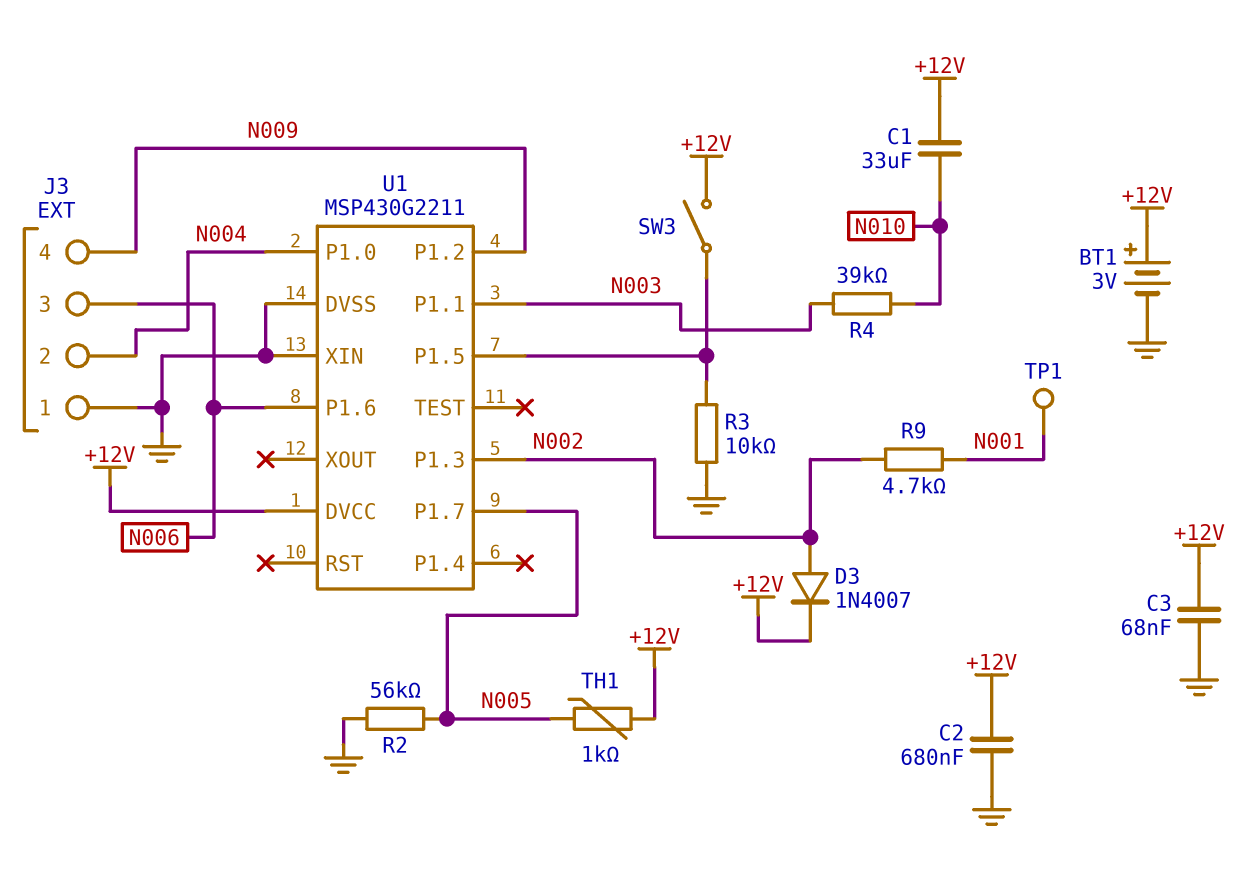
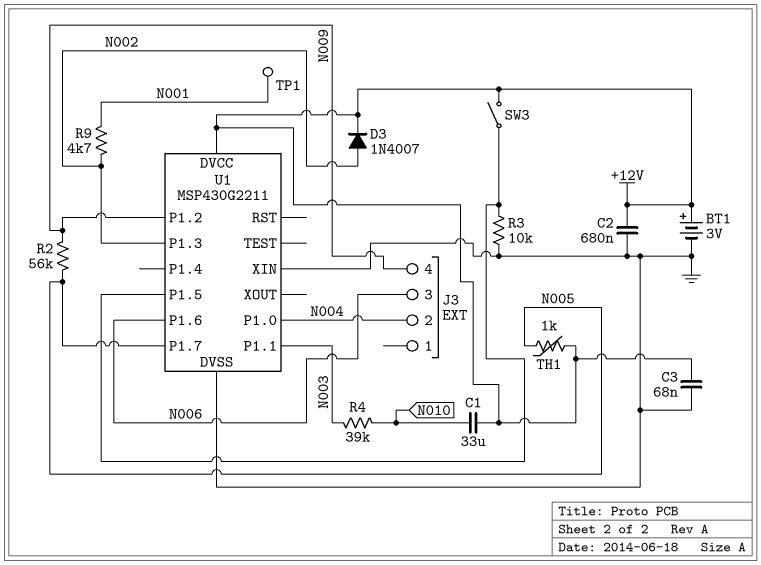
J3 pin 1: GND -> none
R2: 56k (GND, N005) -> 56k (N005, N009)

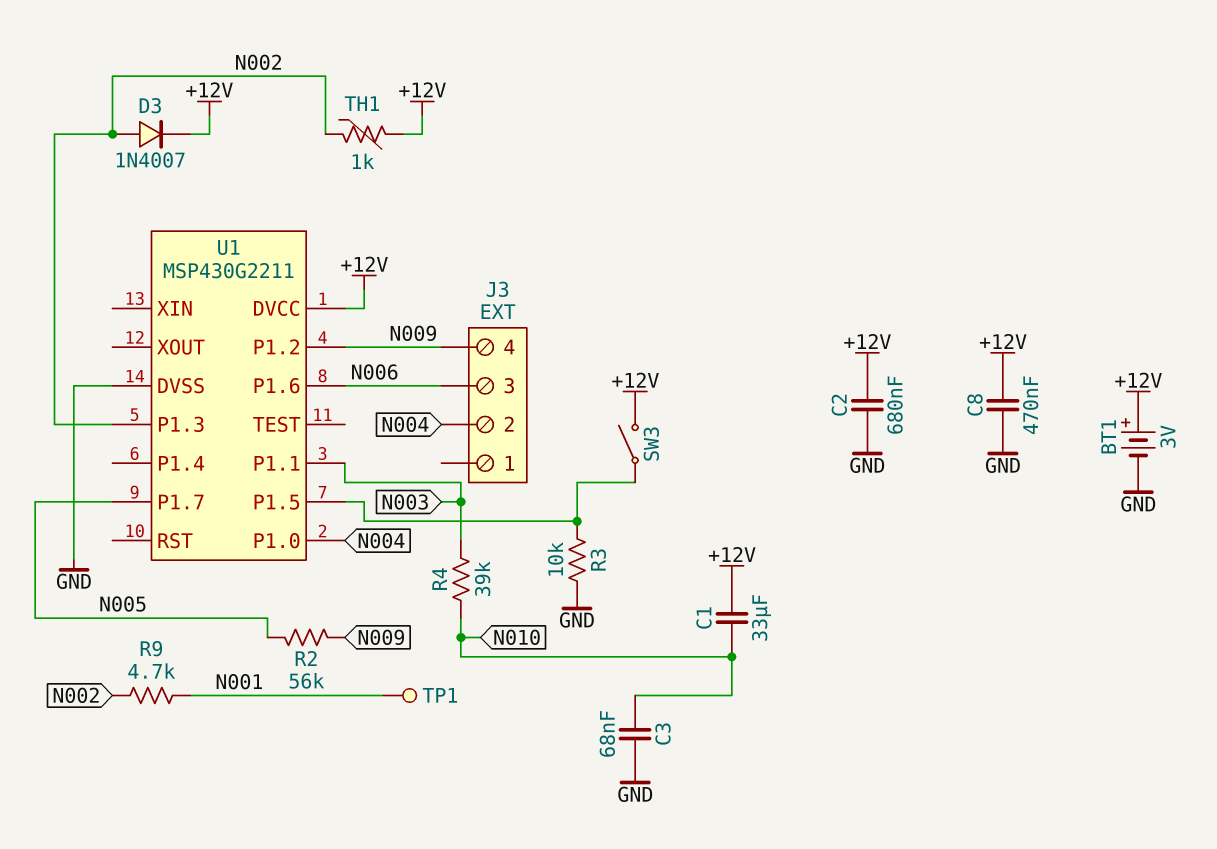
C3: 68nF (+12V, GND) -> 68nF (GND, N010)
C8: none -> 470nF (+12V, GND)
TH1: 1k (+12V, N005) -> 1k (+12V, N002)
U1 pin XIN: GND -> none

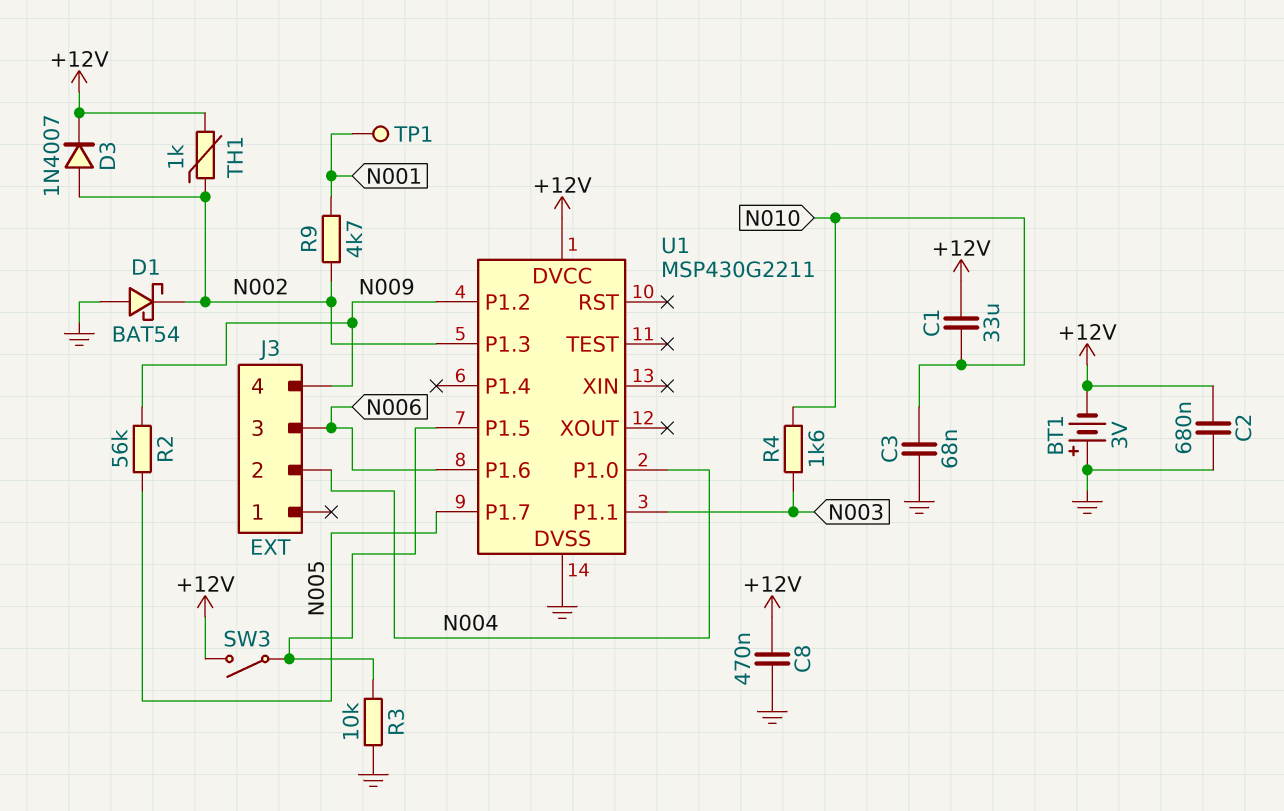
BT1: 3V (plus +12V, minus GND) -> 3V (plus GND, minus +12V)
D1: none -> schottky BAT54 (A GND, K N002)
R4: 39k (N003, N010) -> 1.6k (N003, N010)

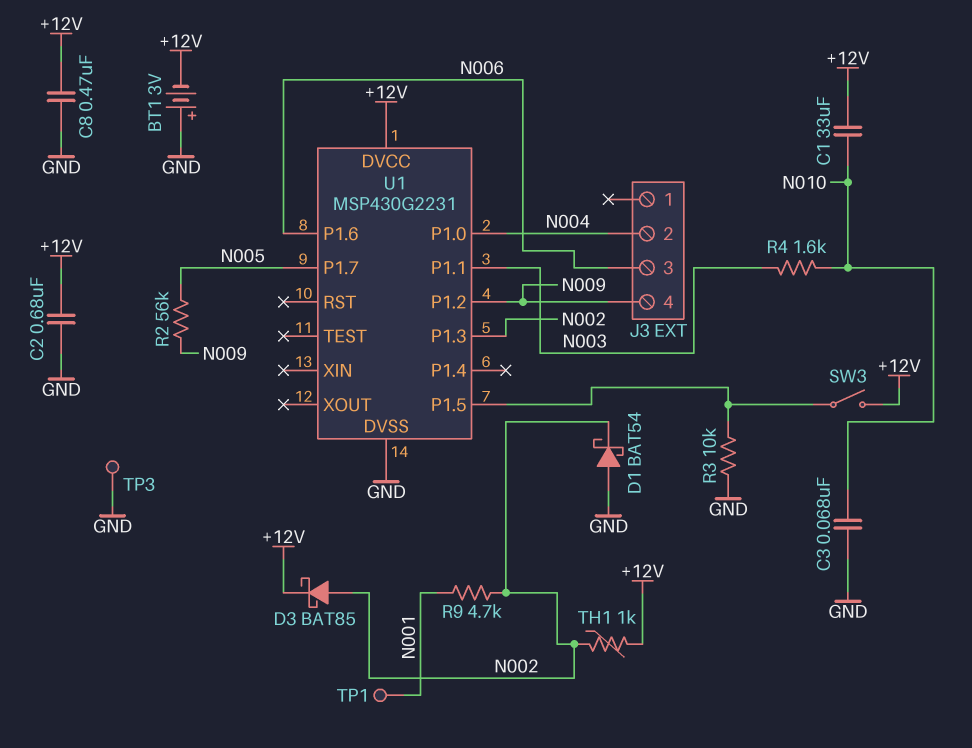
D3: diode 1N4007 (A N002, K +12V) -> schottky BAT85 (A N002, K +12V)
TP3: none -> test point (GND)
U1: MSP430G2211 -> MSP430G2231

